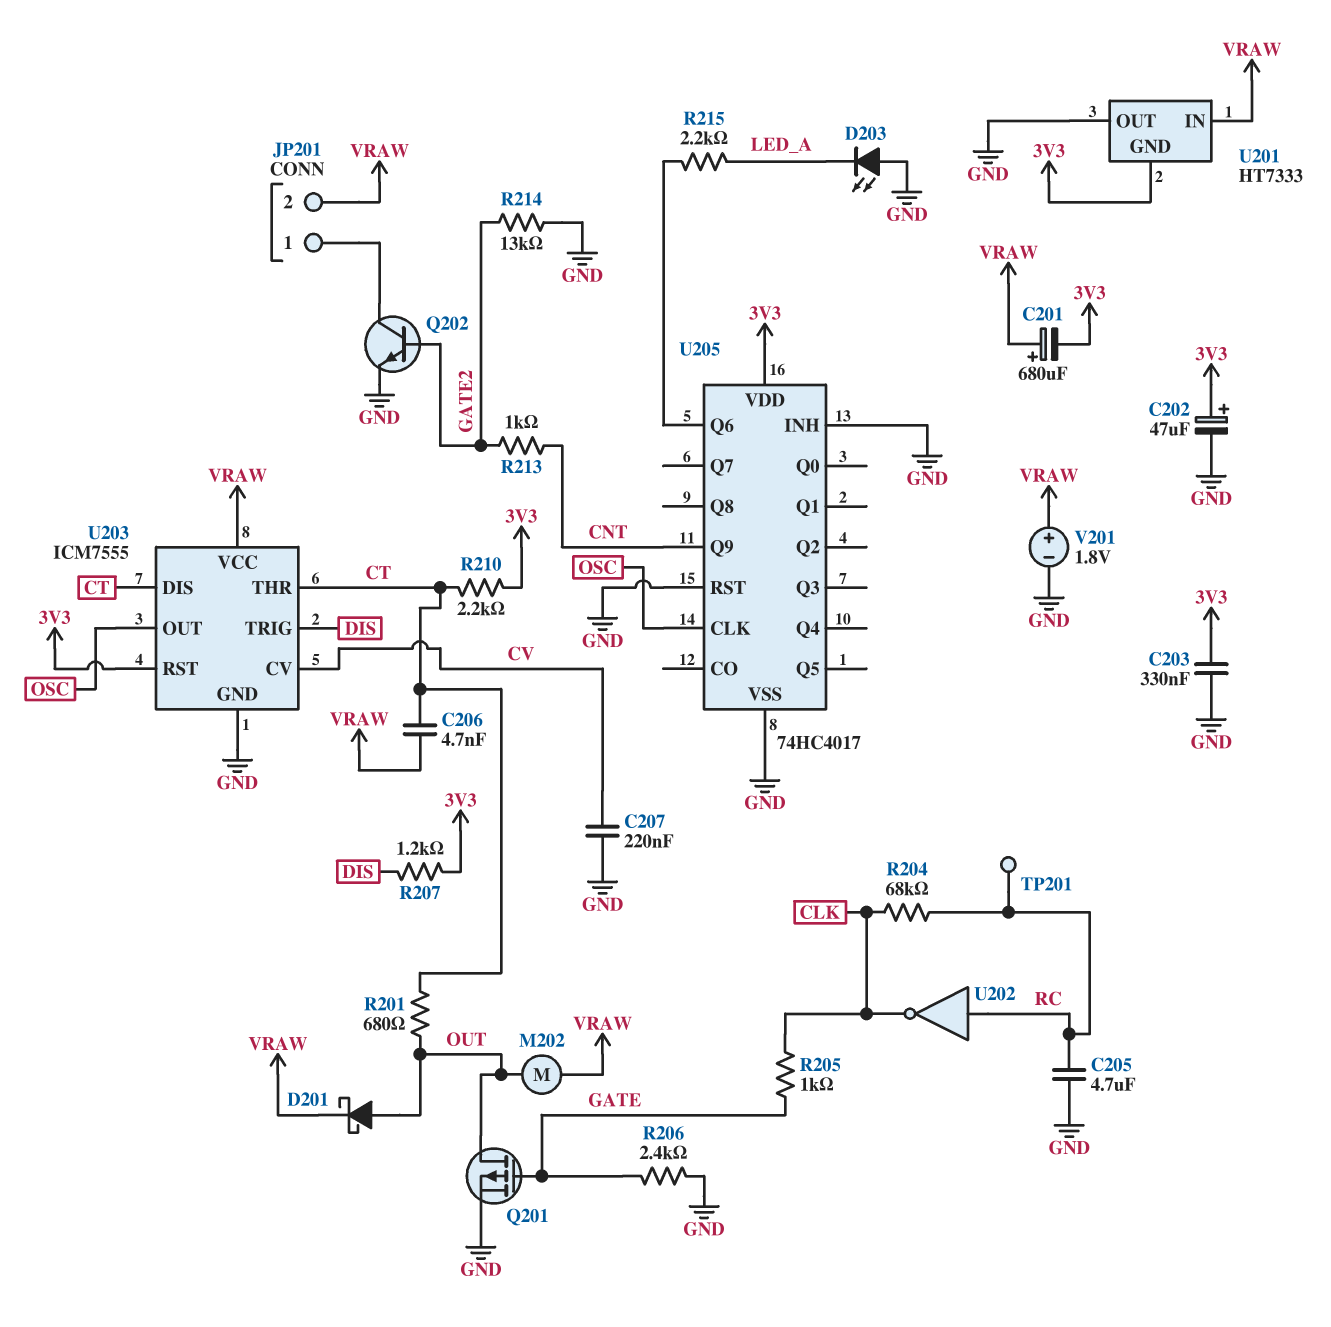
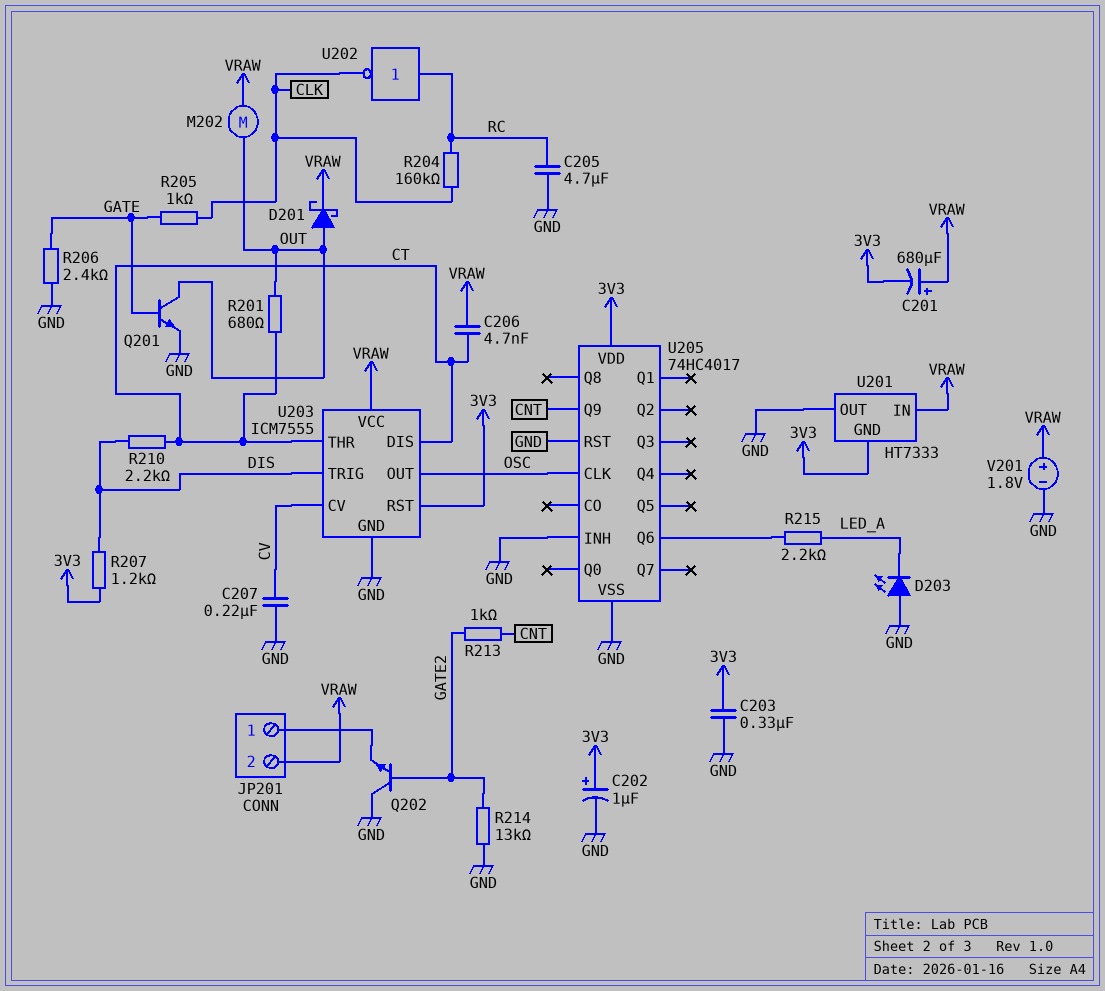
C202: 47uF (plus 3V3, minus GND) -> 1uF (plus 3V3, minus GND)
Q201: PMOS (G GATE, D OUT, S GND) -> NPN (B GATE, C OUT, E GND)
Q202: NPN (B GATE2, C JP201/1, E GND) -> NPN (B GATE2, C GND, E JP201/1)
R204: 68k (CLK, RC) -> 160k (CLK, RC)
R210: 2.2k (3V3, CT) -> 2.2k (CT, DIS)
TP201: test point (RC) -> none

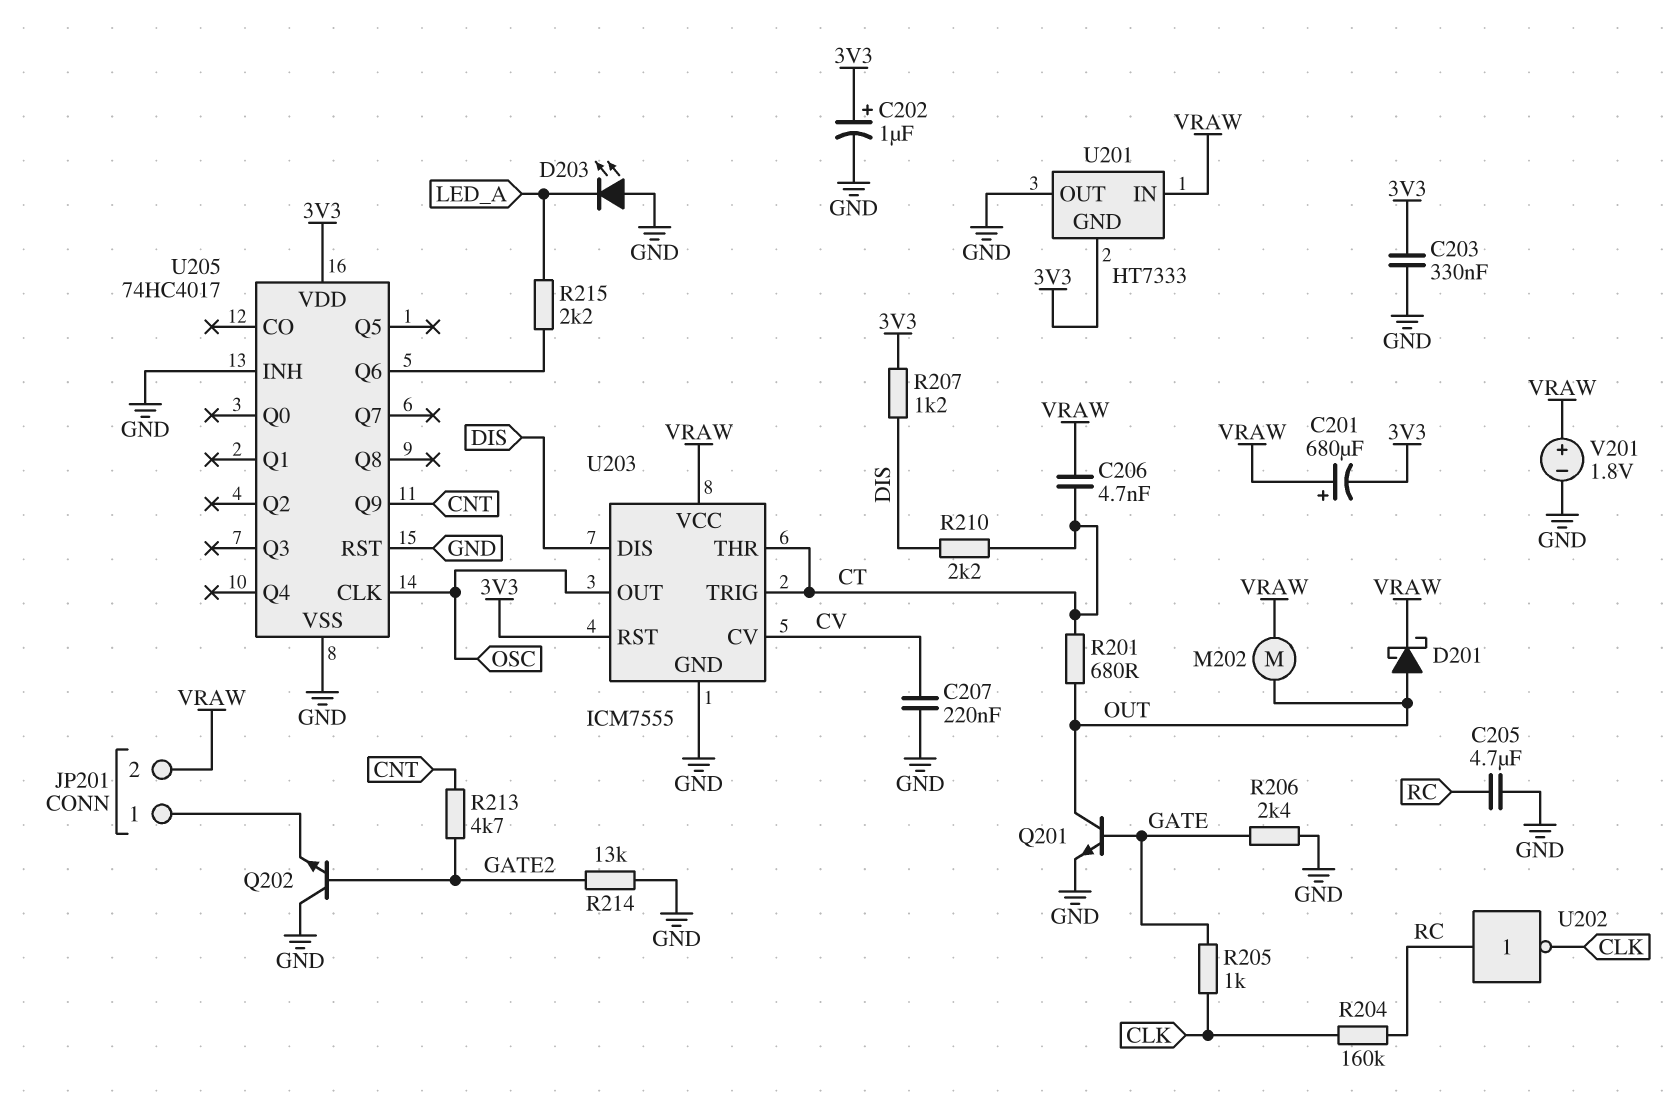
R213: 1k (CNT, GATE2) -> 4.7k (CNT, GATE2)
U203 pin DIS: CT -> DIS
U203 pin TRIG: DIS -> CT

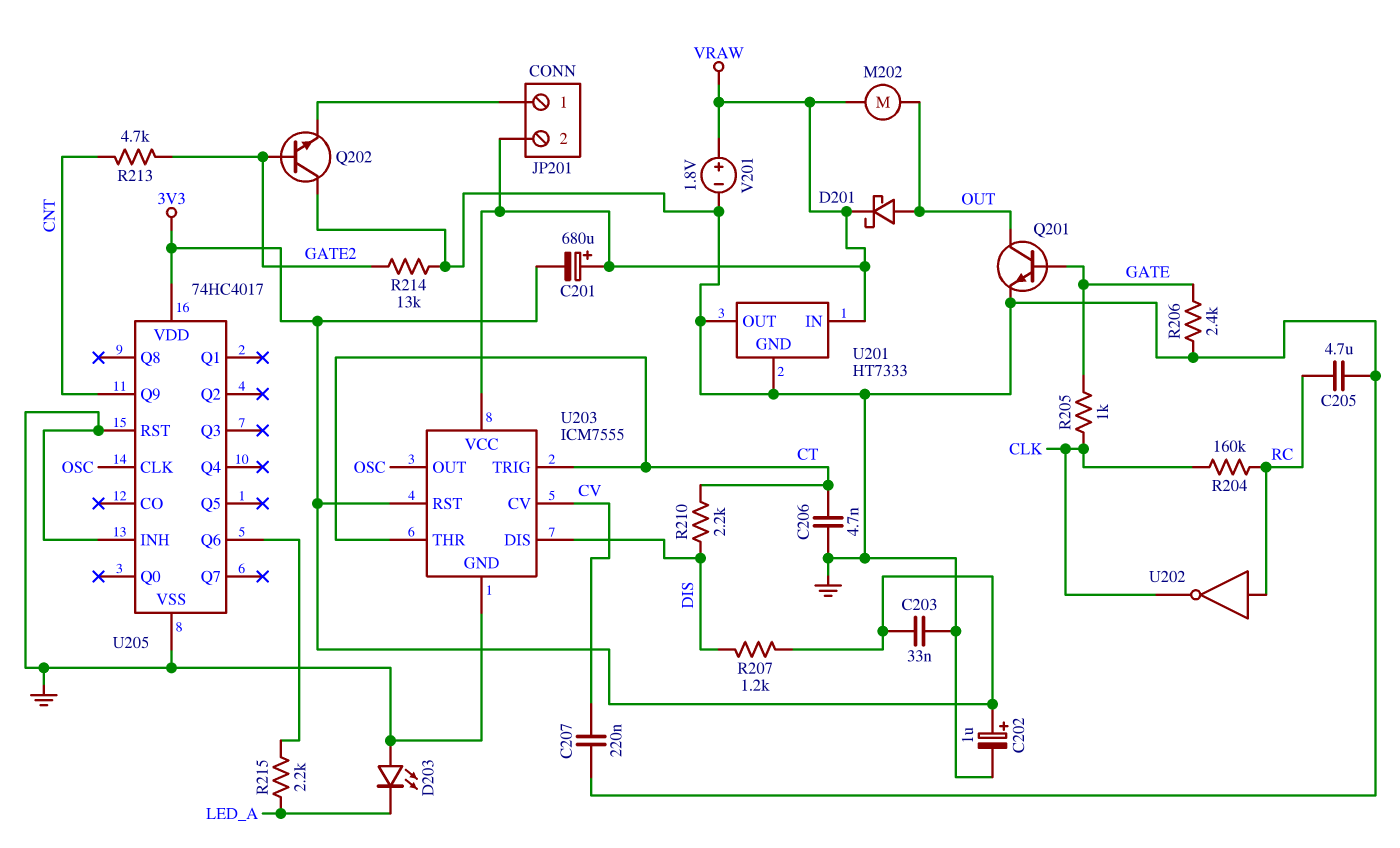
C203: 330nF (3V3, GND) -> 33nF (3V3, GND)
C206: 4.7nF (CT, VRAW) -> 4.7nF (CT, GND)
R201: 680 (CT, OUT) -> none
U201 pin GND: 3V3 -> GND

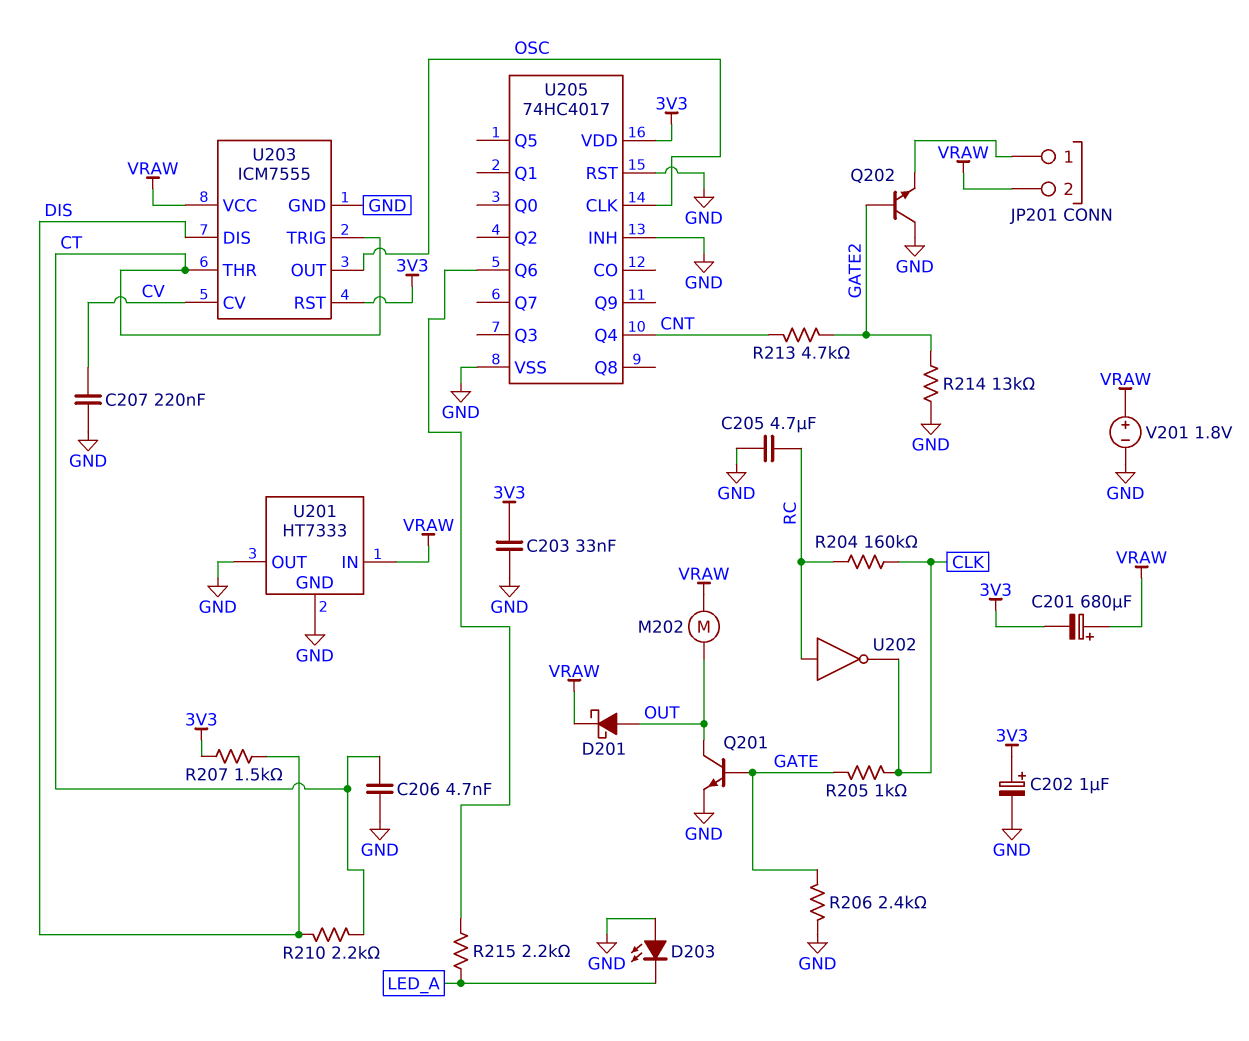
R207: 1.2k (3V3, DIS) -> 1.5k (3V3, DIS)
U205 pin Q4: none -> CNT
U205 pin Q9: CNT -> none

